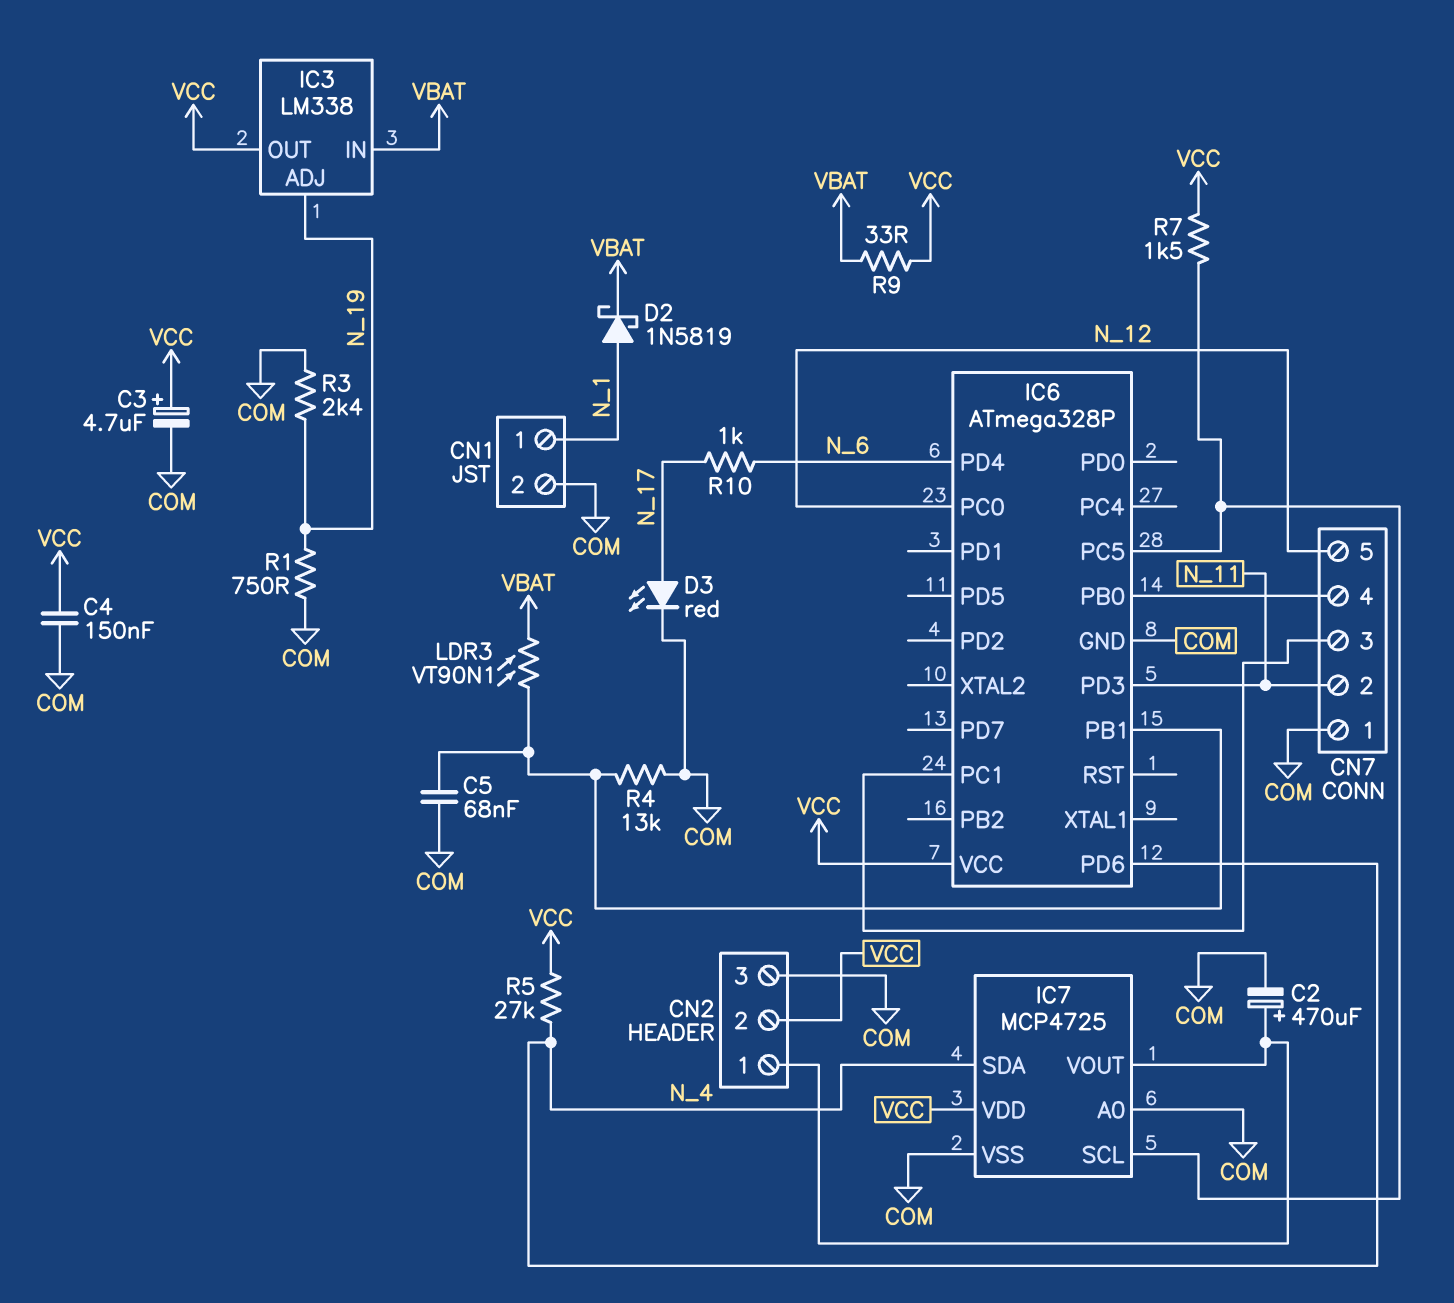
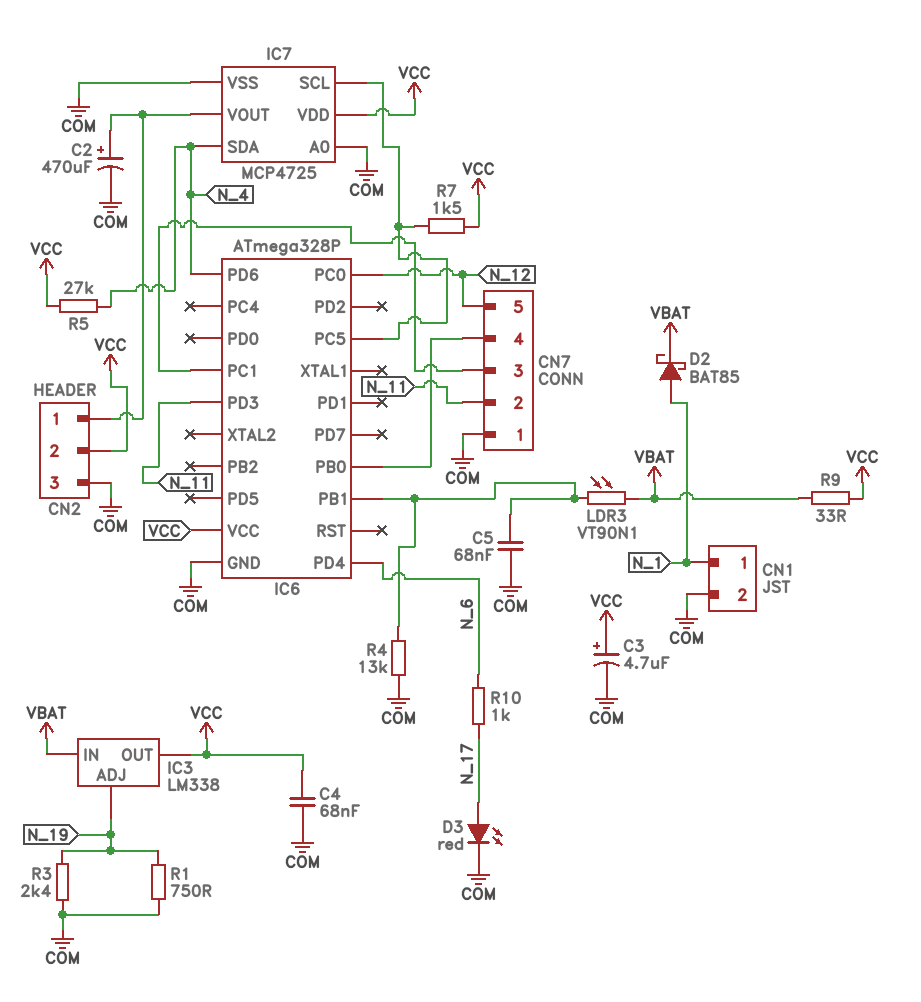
C4: 150nF (COM, VCC) -> 68nF (COM, VCC)
D2: schottky 1N5819 (A N_1, K VBAT) -> schottky BAT85 (A N_1, K VBAT)

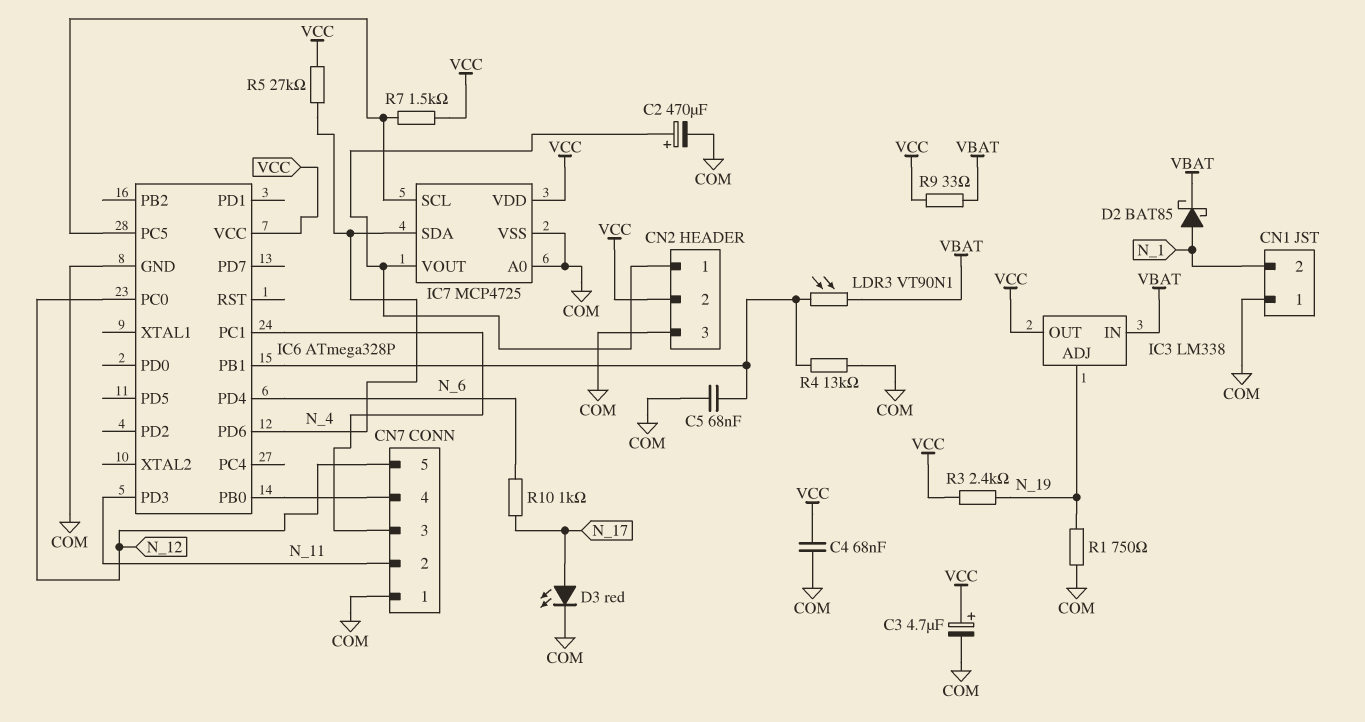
CN1 pin 1: N_1 -> COM
CN1 pin 2: COM -> N_1
R3: 2.4k (COM, N_19) -> 2.4k (N_19, VCC)

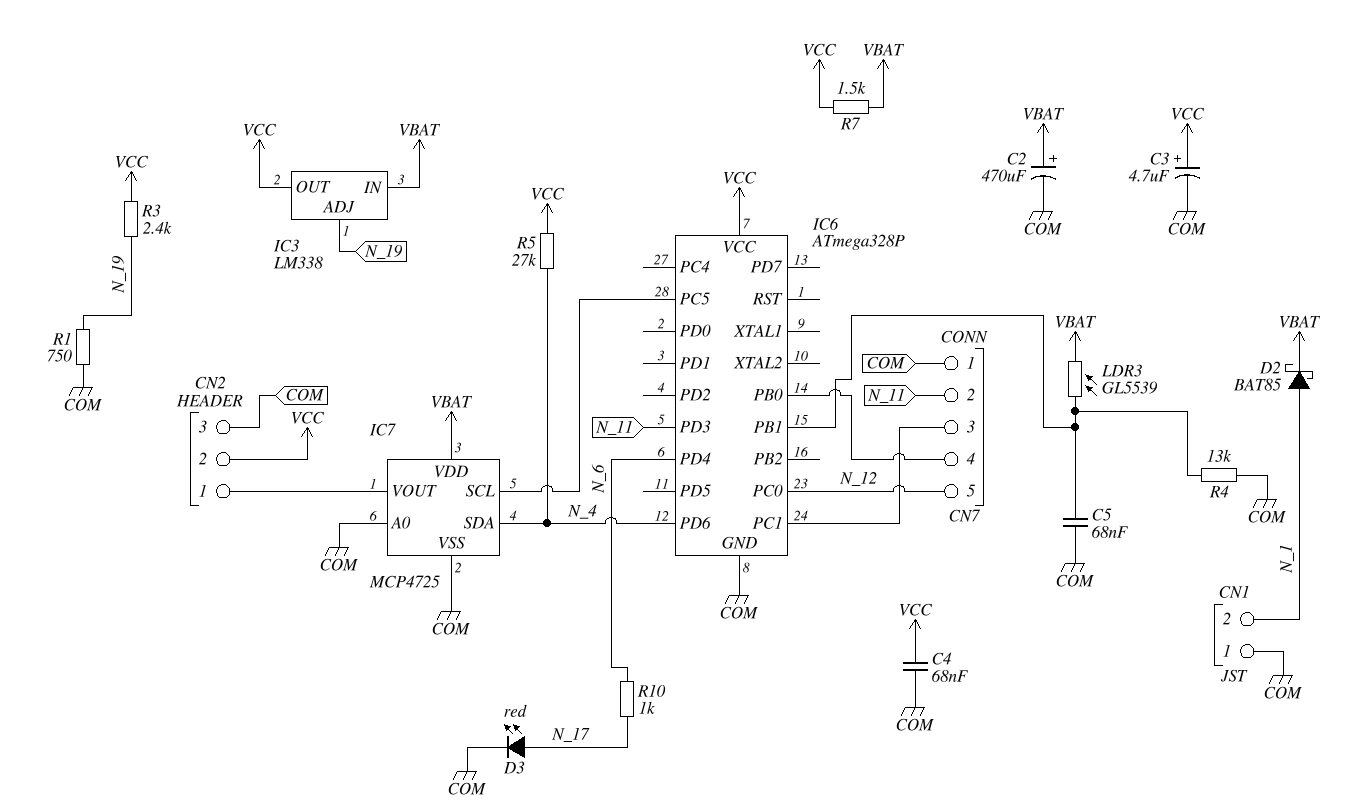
C2: 470uF (plus CN2/1, minus COM) -> 470uF (plus VBAT, minus COM)
IC7 pin VDD: VCC -> VBAT
LDR3: VT90N1 (IC6/PB1, VBAT) -> GL5539 (IC6/PB1, VBAT)
R7: 1.5k (IC6/PC5, VCC) -> 1.5k (VBAT, VCC)
R9: 33 (VBAT, VCC) -> none

